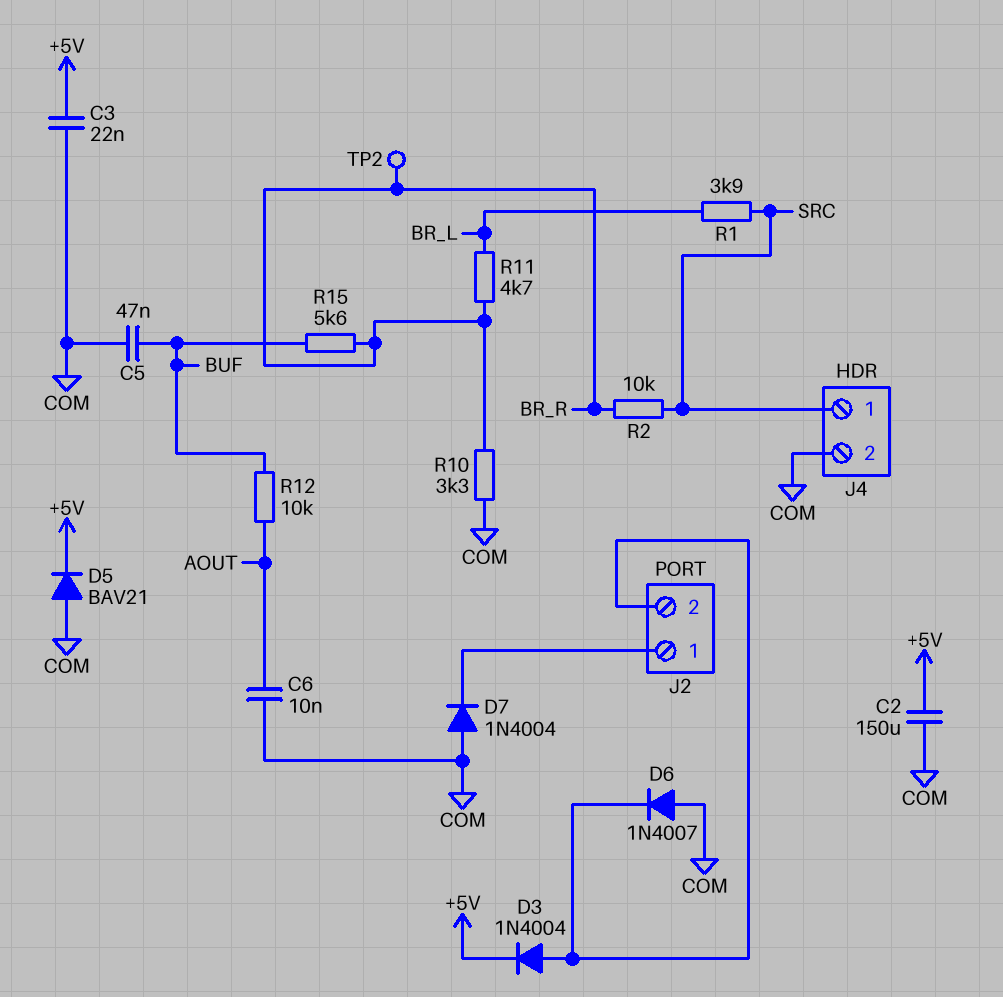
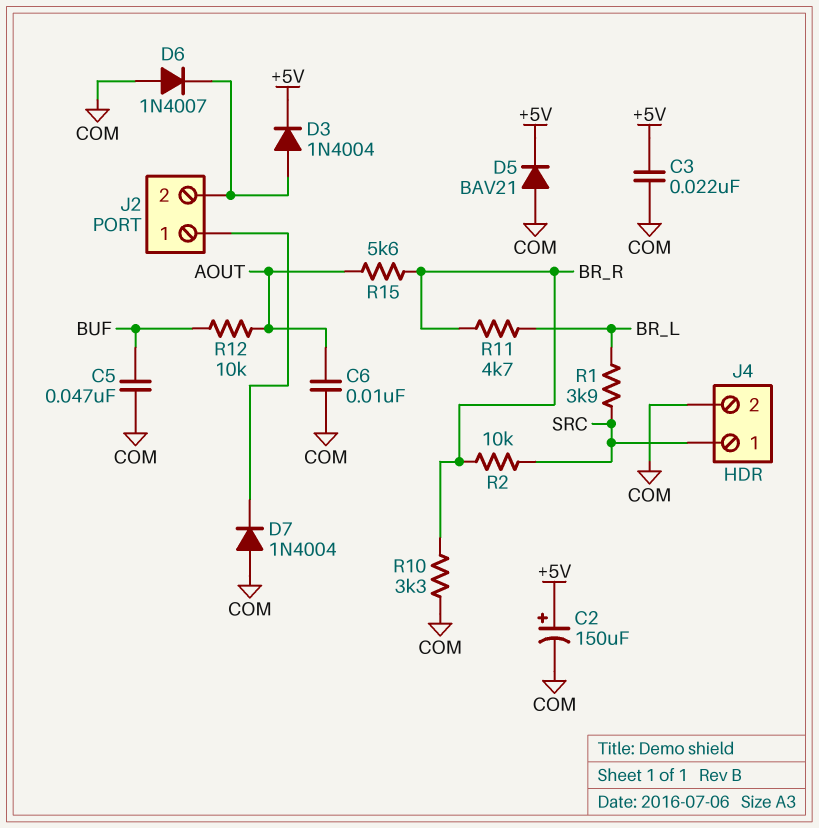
C2: 150uF (+5V, COM) -> 150uF (plus +5V, minus COM)
R15: 5.6k (BR_R, BUF) -> 5.6k (AOUT, BR_R)
TP2: test point (BR_R) -> none

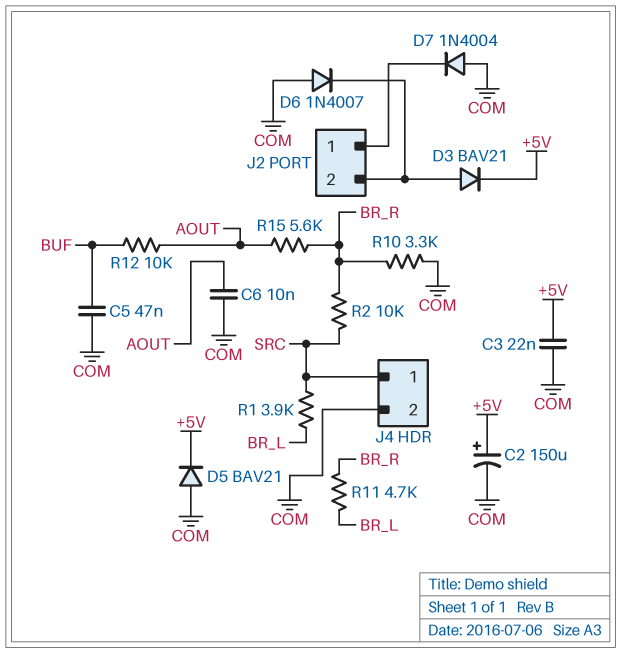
D3: diode 1N4004 (A J2/2, K +5V) -> diode BAV21 (A J2/2, K +5V)

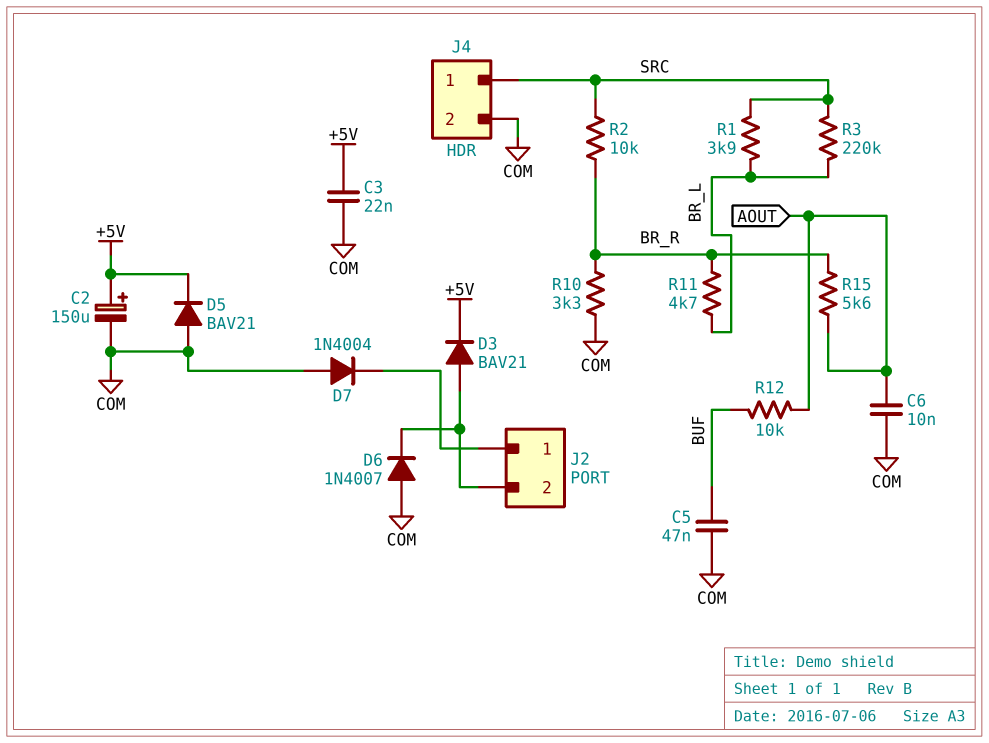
R3: none -> 220k (BR_L, SRC)

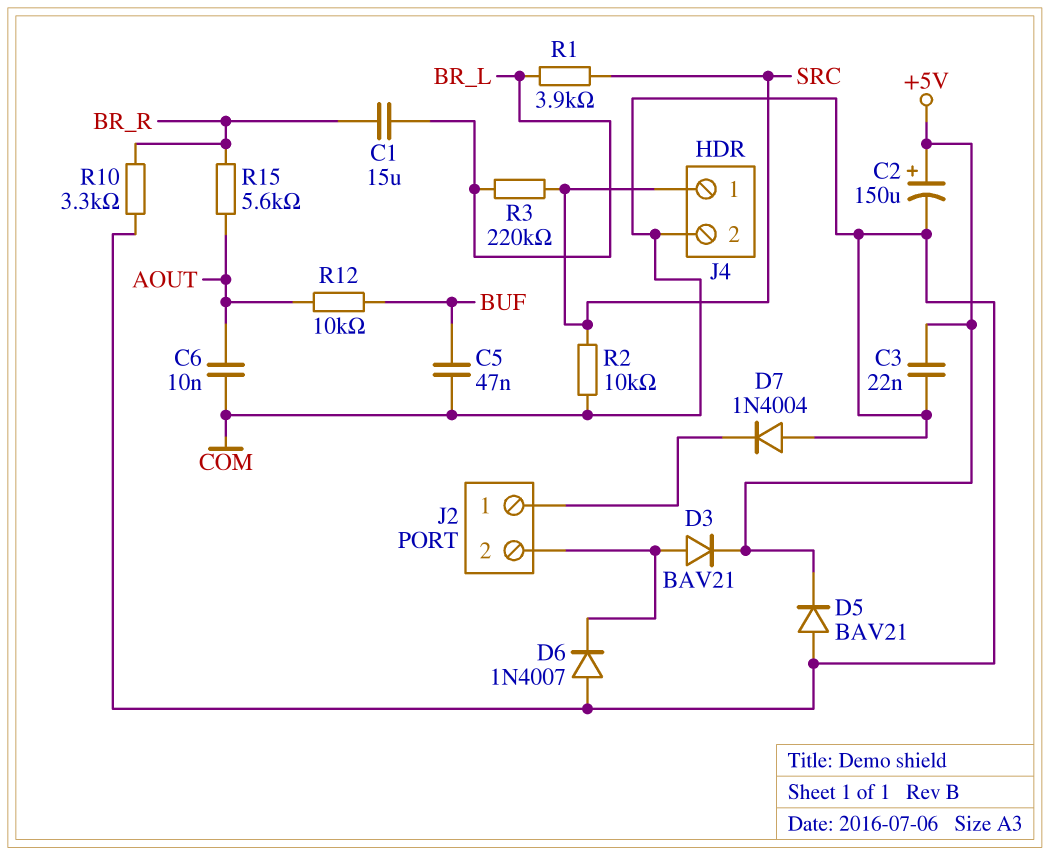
C1: none -> 15uF (BR_L, BR_R)
R2: 10k (BR_R, SRC) -> 10k (COM, SRC)
R11: 4.7k (BR_L, BR_R) -> none

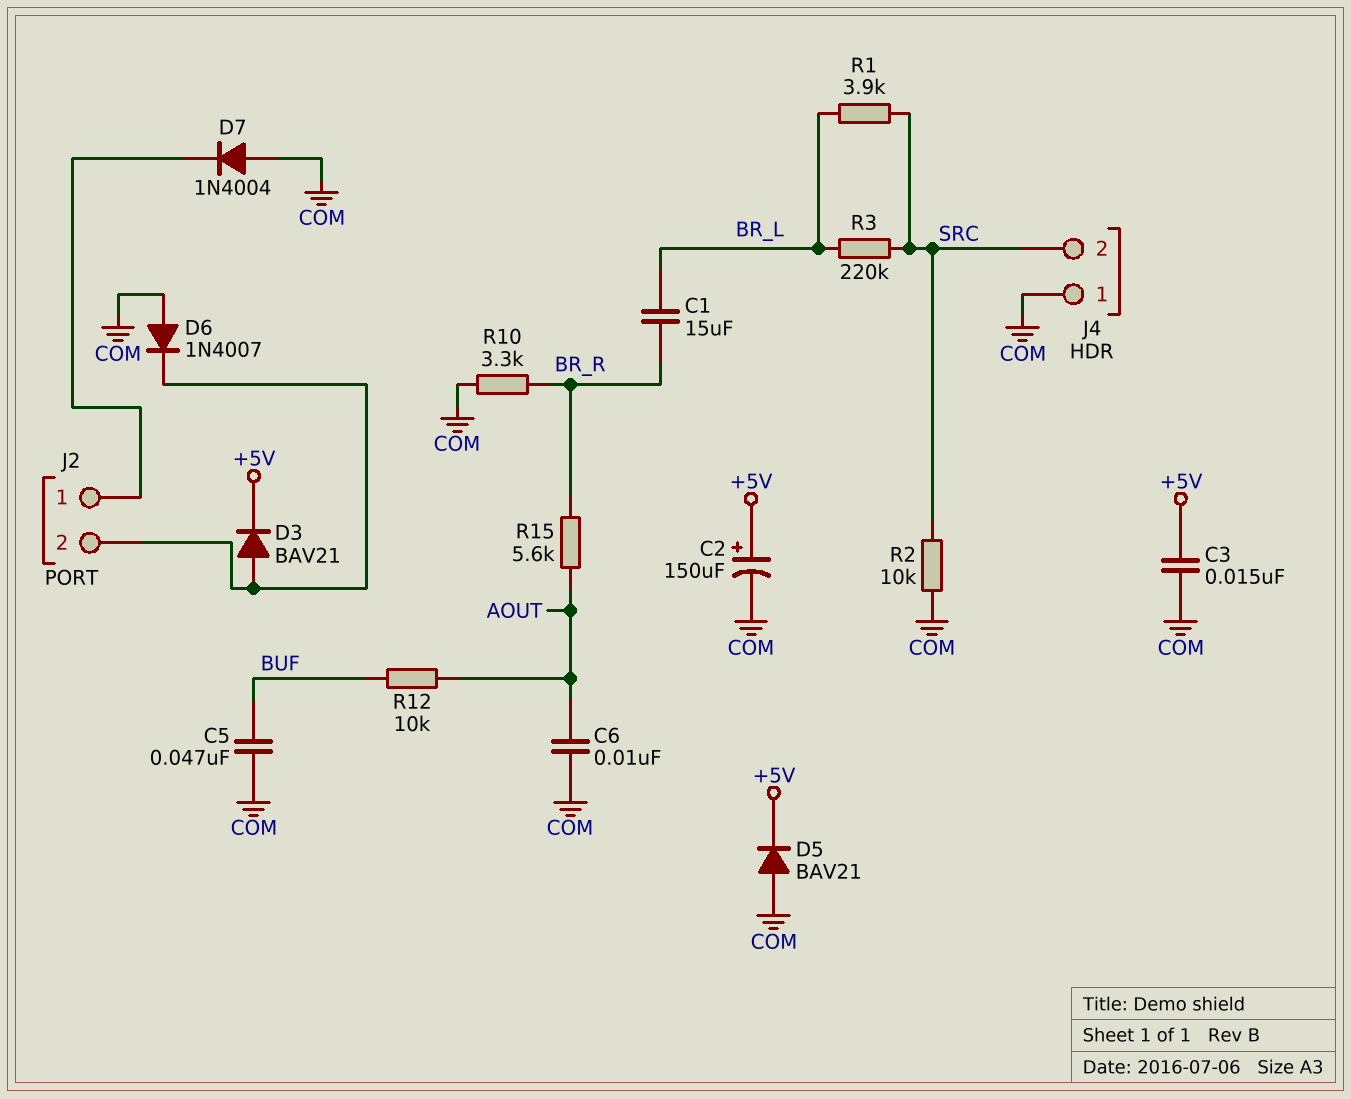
C3: 22nF (+5V, COM) -> 15nF (+5V, COM)
J4 pin 1: SRC -> COM
J4 pin 2: COM -> SRC

